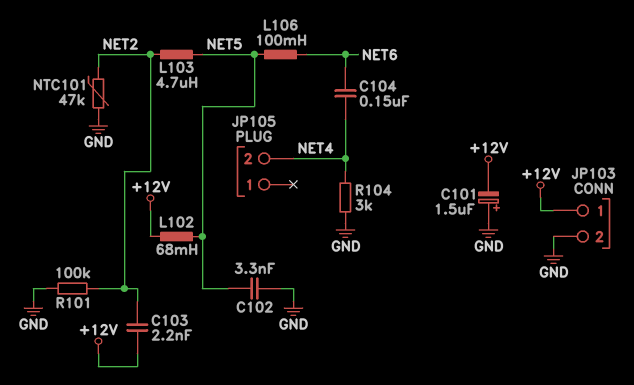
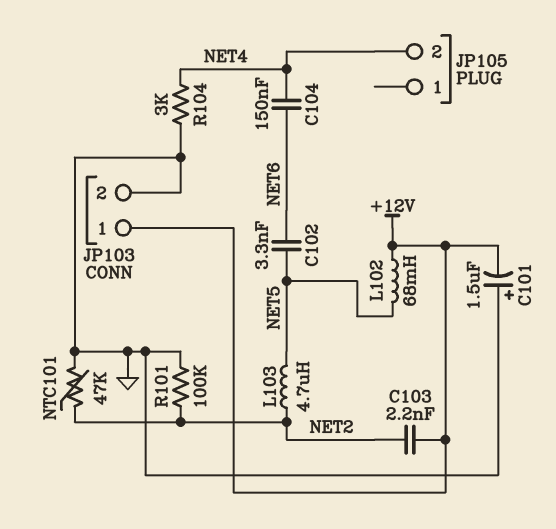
C102: 3.3nF (GND, NET5) -> 3.3nF (NET5, NET6)
L106: 100mH (NET5, NET6) -> none

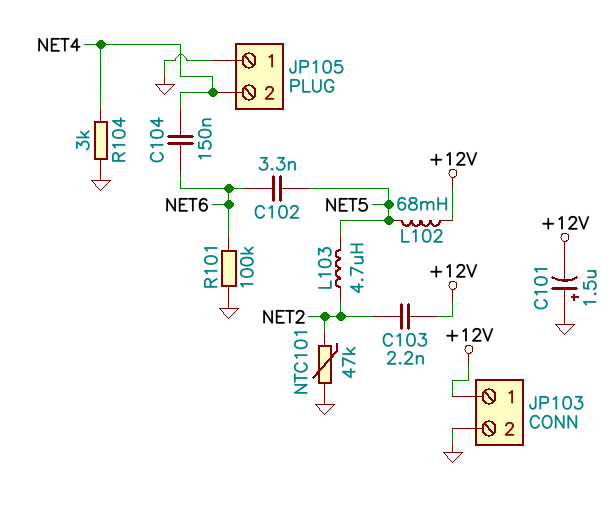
JP105 pin 1: none -> GND
R101: 100k (GND, NET2) -> 100k (GND, NET6)

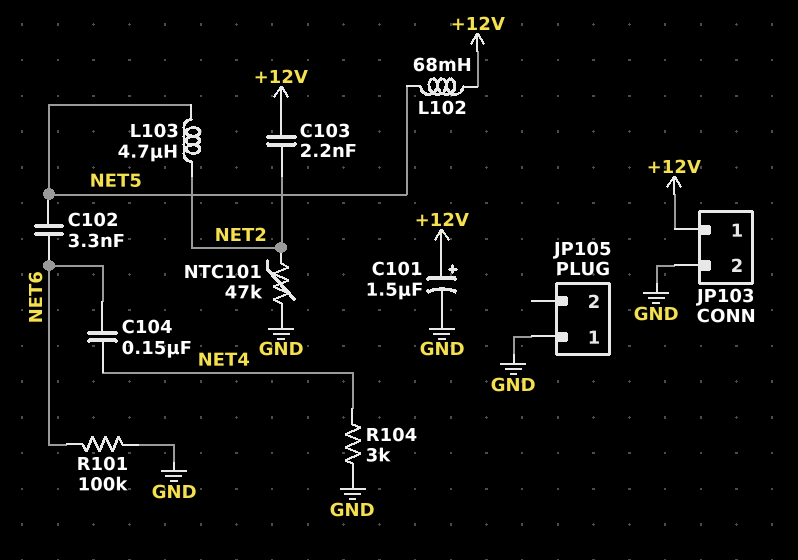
C101: 1.5uF (plus GND, minus +12V) -> 1.5uF (plus +12V, minus GND)
JP105 pin 2: NET4 -> none

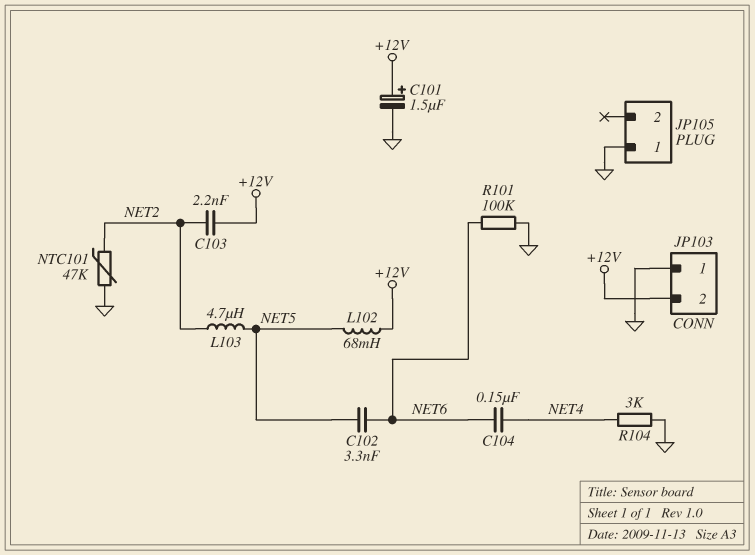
JP103 pin 1: +12V -> GND
JP103 pin 2: GND -> +12V

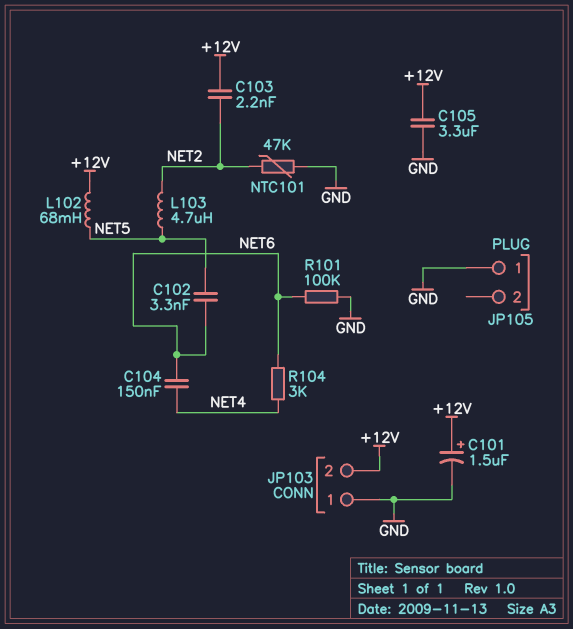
C105: none -> 3.3uF (+12V, GND)
R104: 3k (GND, NET4) -> 3k (NET4, NET6)

